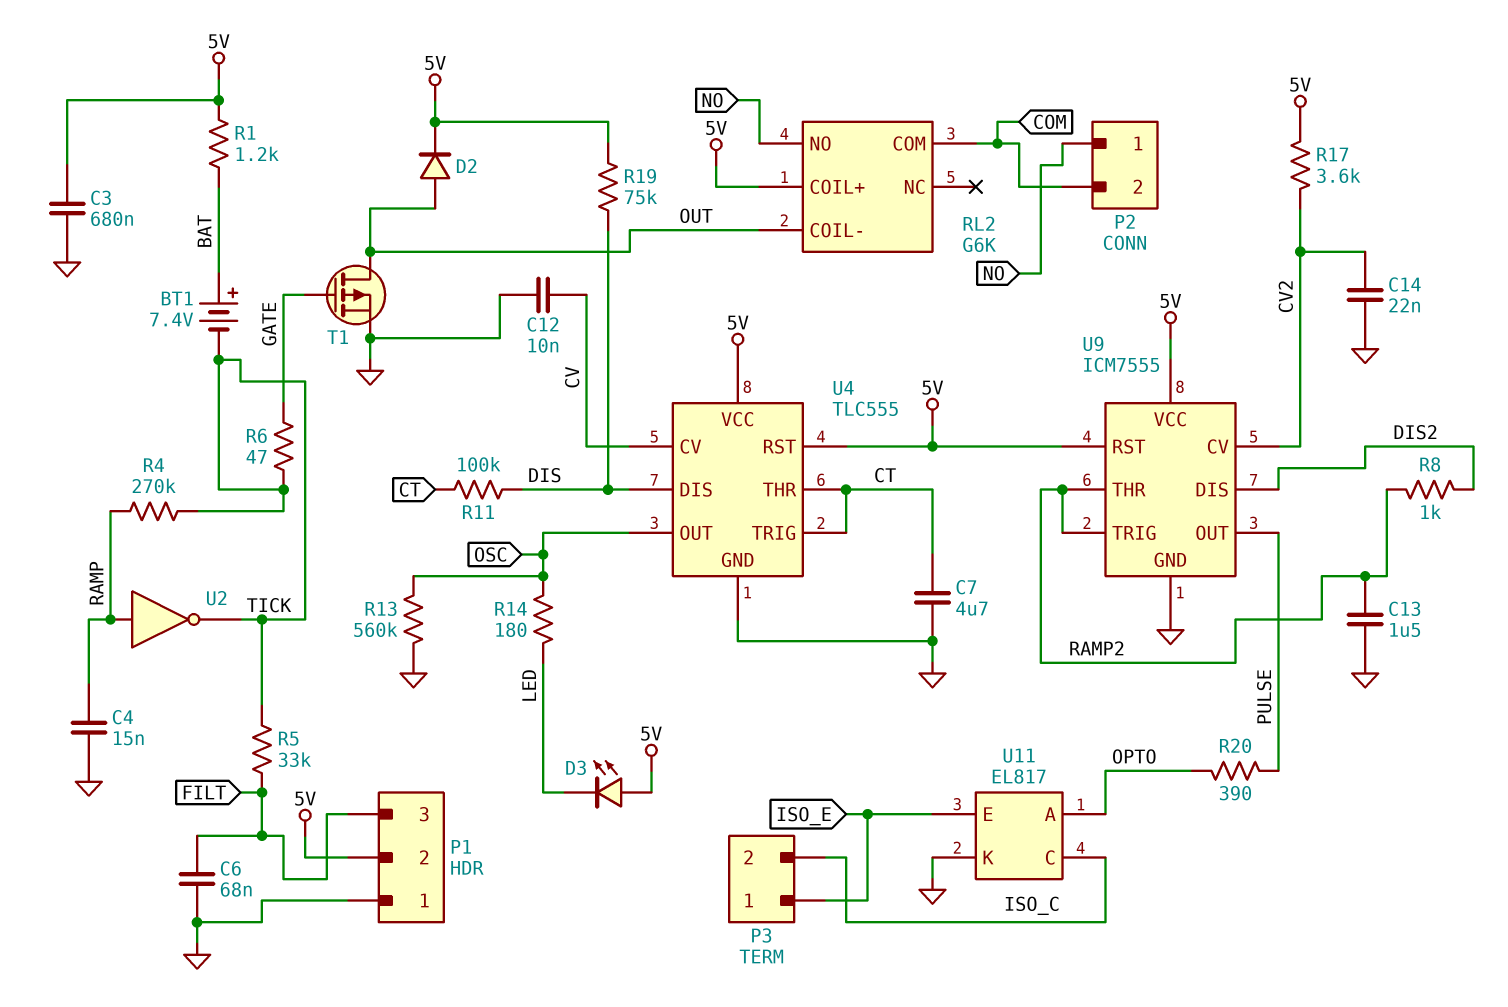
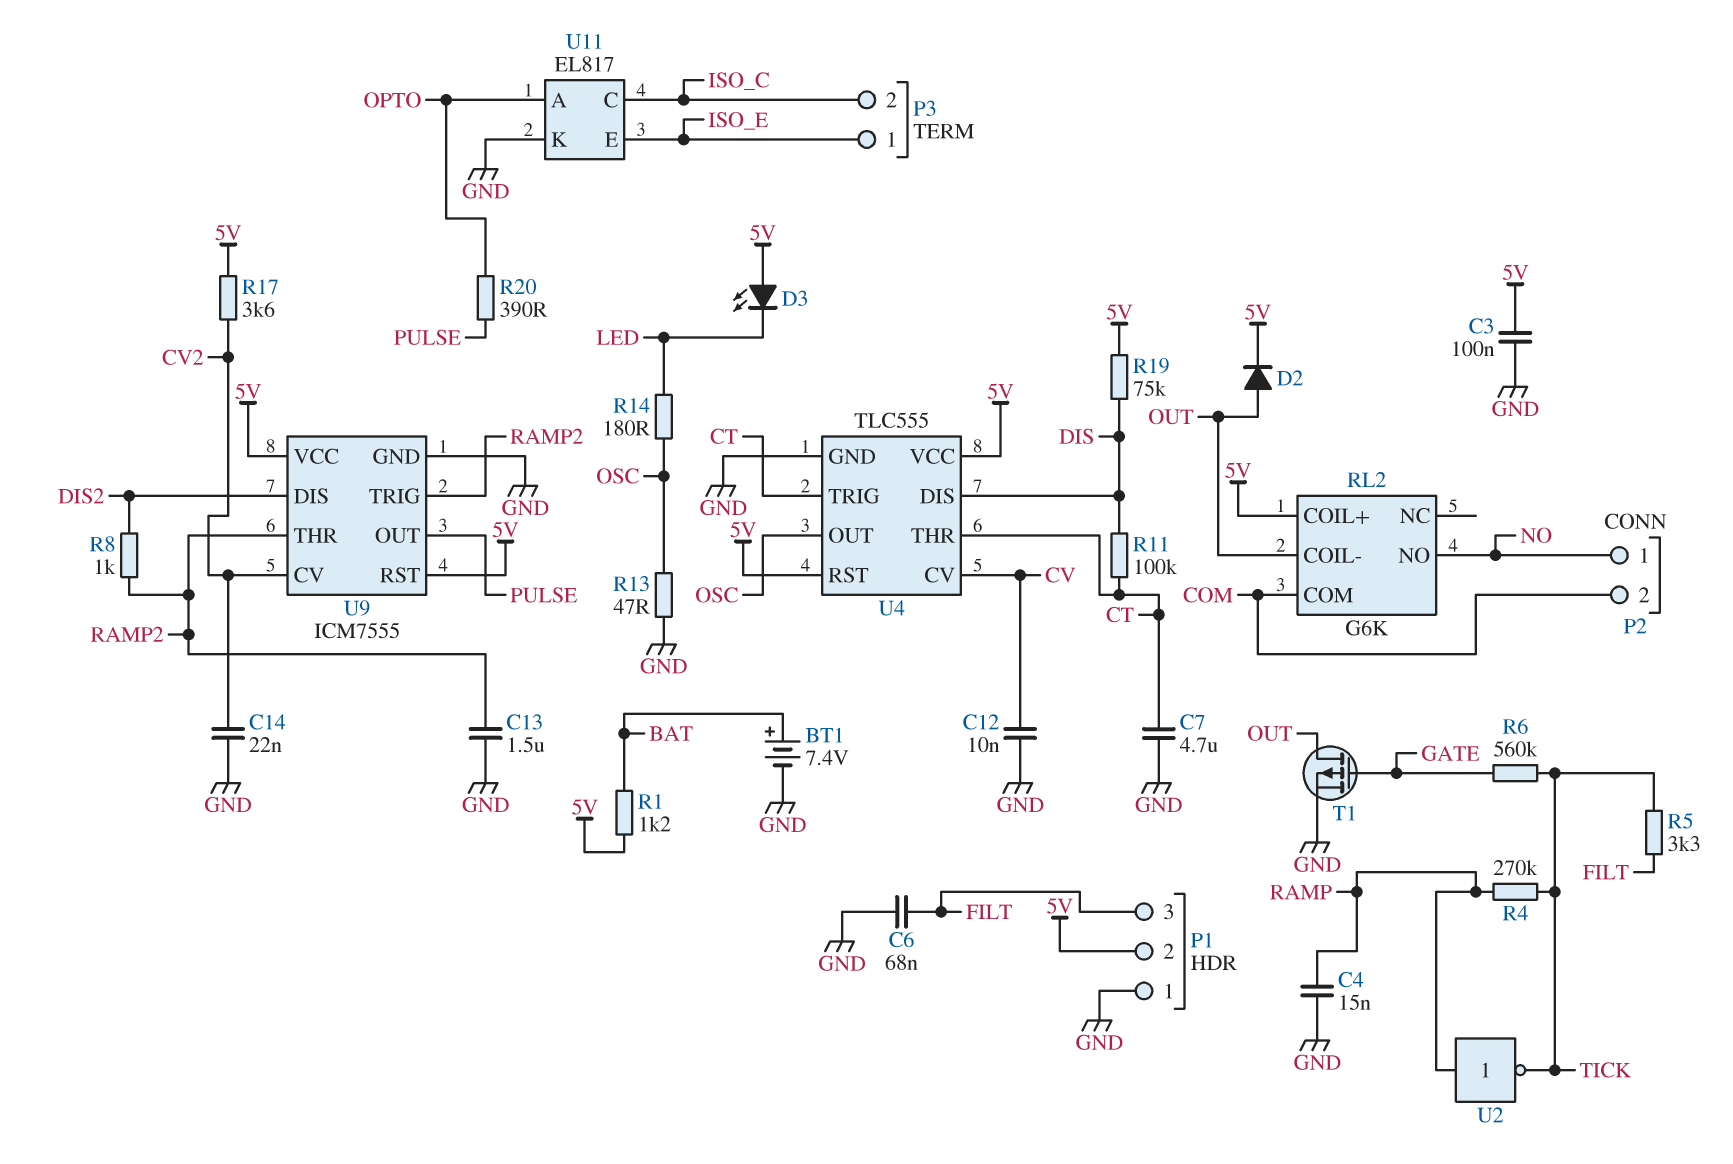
BT1: 7.4V (plus BAT, minus TICK) -> 7.4V (plus BAT, minus GND)
C3: 680nF (5V, GND) -> 100nF (5V, GND)
R5: 33k (FILT, TICK) -> 3.3k (FILT, TICK)
R6: 47 (GATE, TICK) -> 560k (GATE, TICK)
R13: 560k (GND, OSC) -> 47 (GND, OSC)

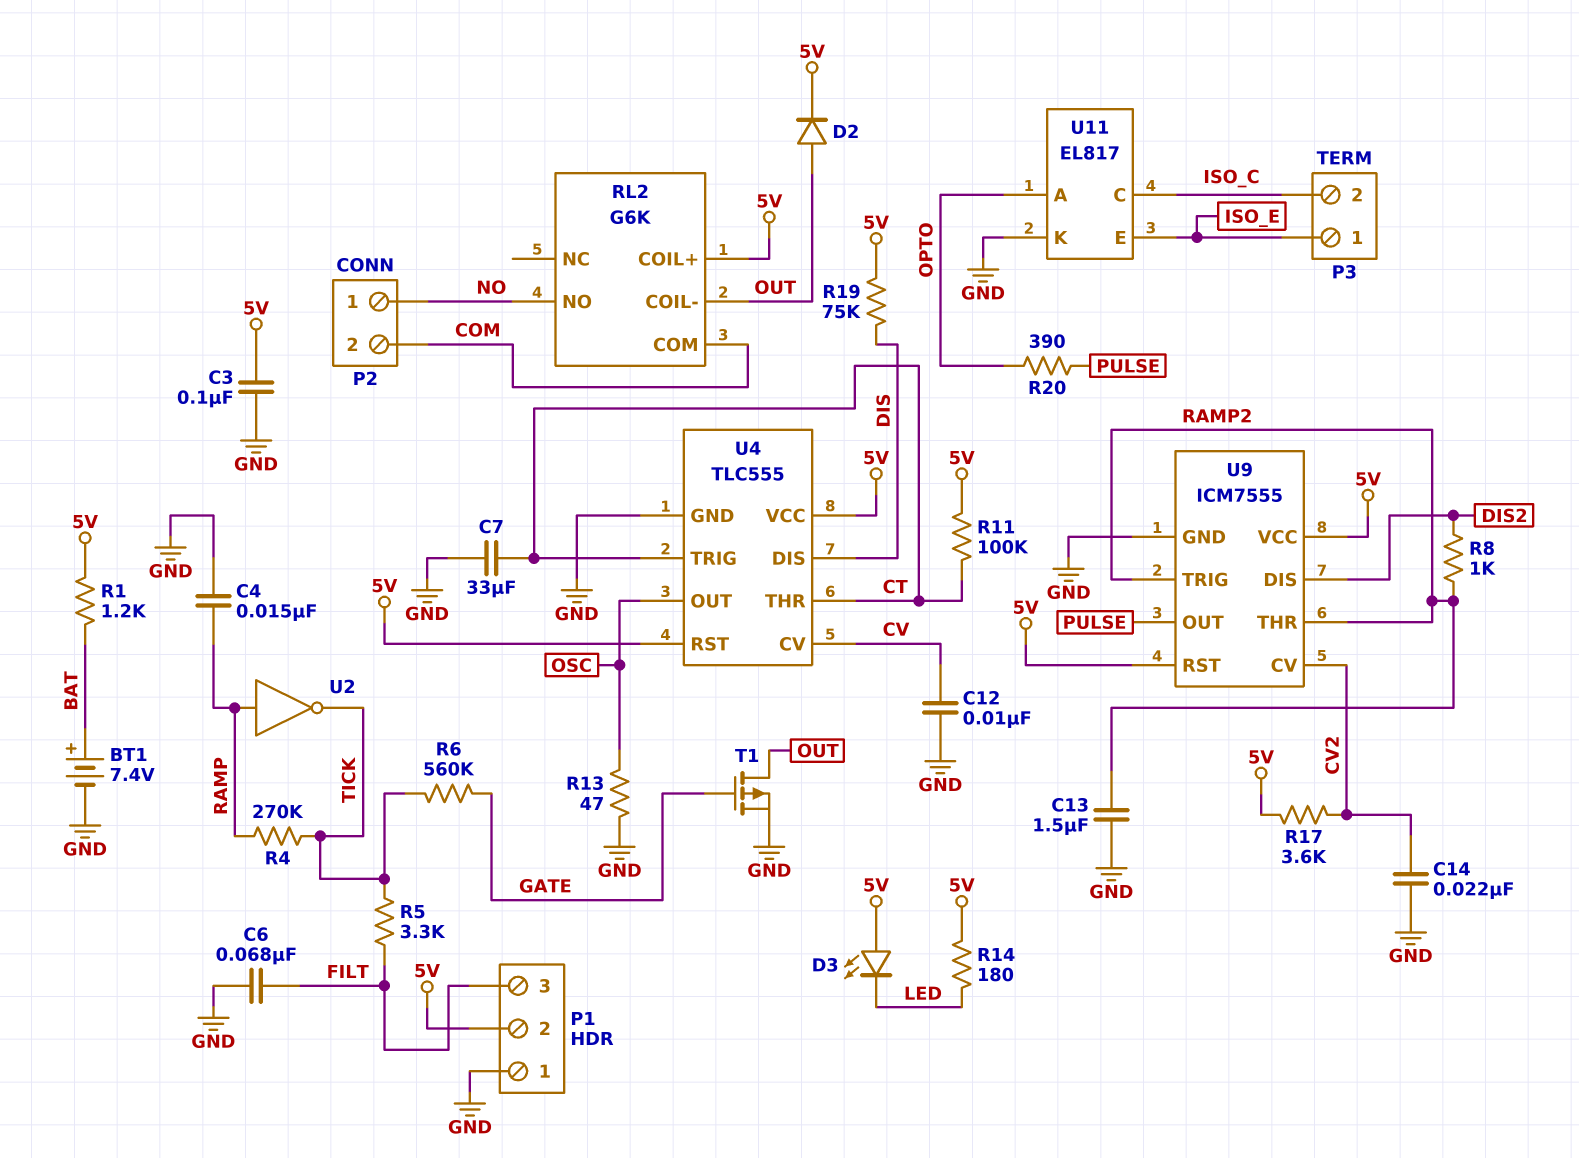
C7: 4.7uF (CT, GND) -> 33uF (CT, GND)
R11: 100k (CT, DIS) -> 100k (5V, CT)
R14: 180 (LED, OSC) -> 180 (5V, LED)

